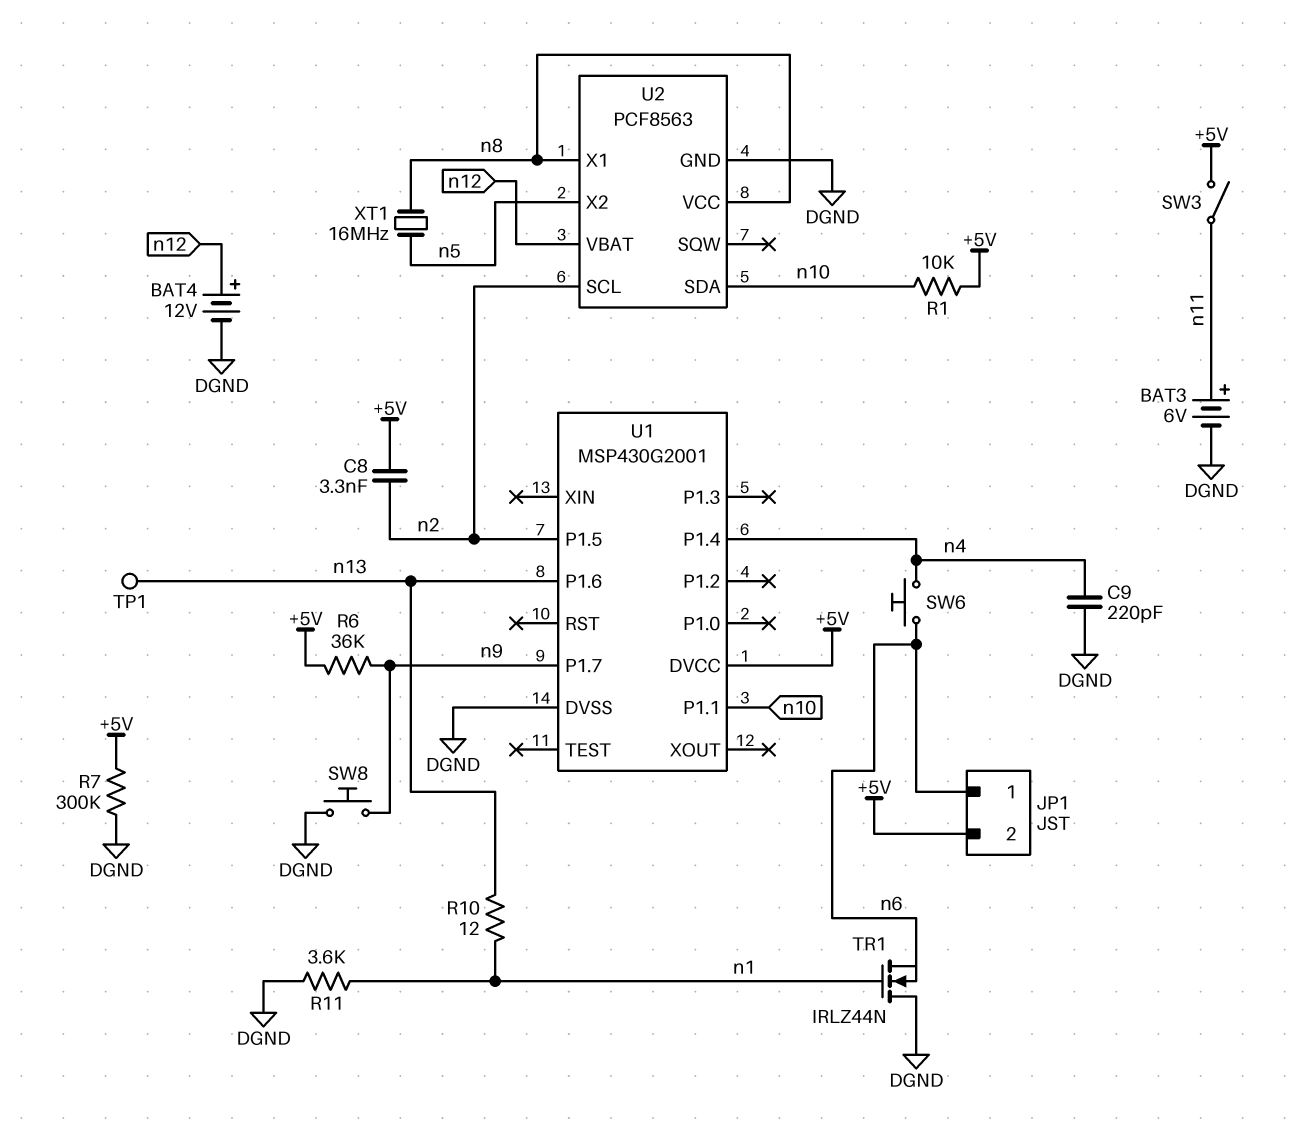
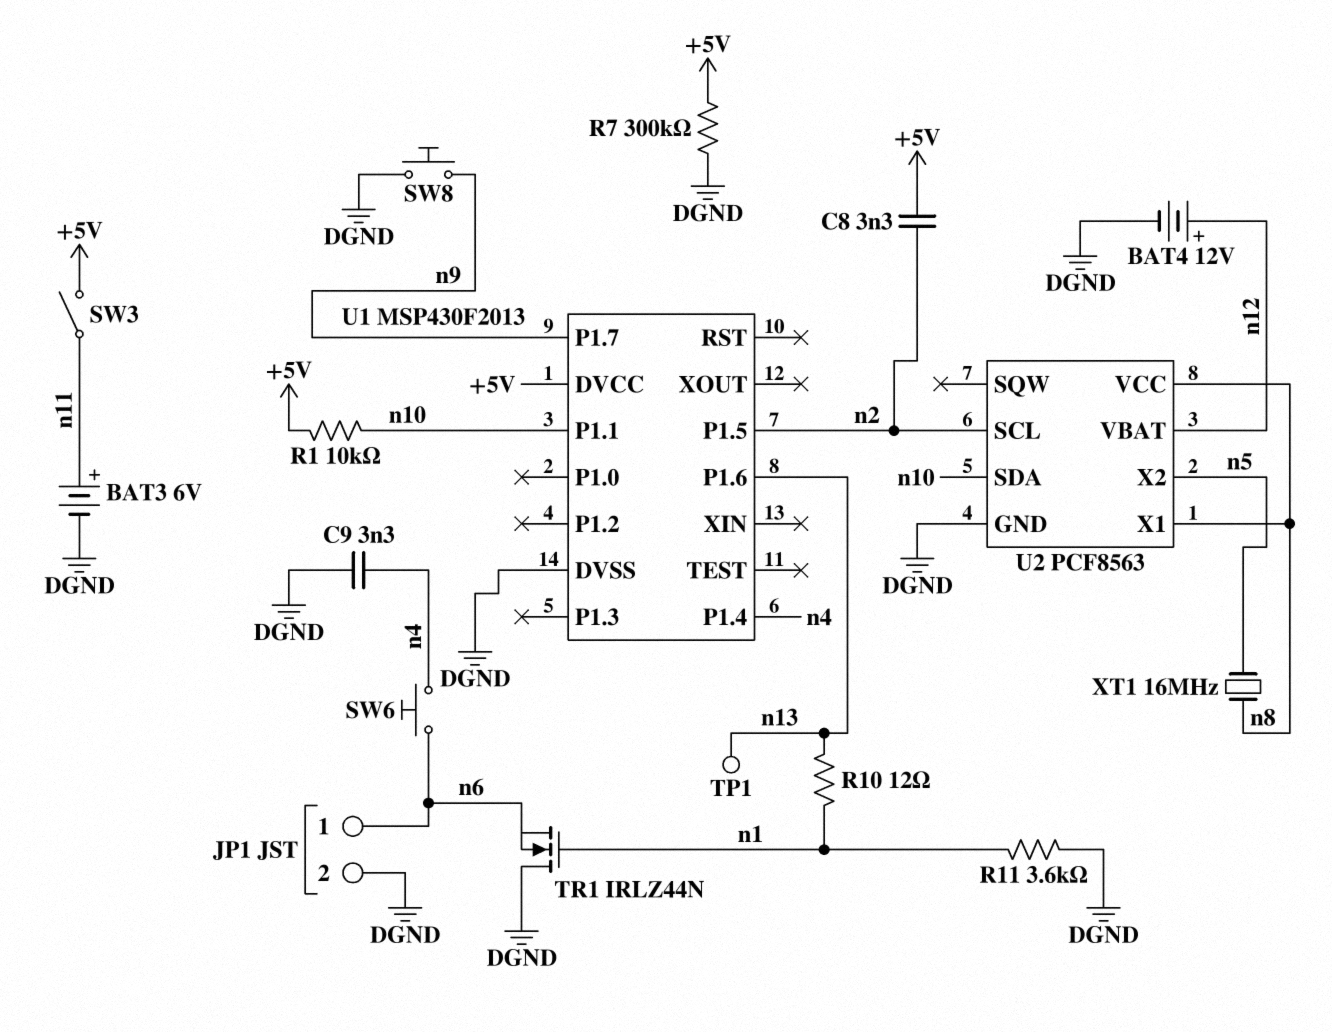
C9: 220pF (DGND, n4) -> 3.3nF (DGND, n4)
JP1 pin 2: +5V -> DGND
R6: 36k (+5V, n9) -> none
U1: MSP430G2001 -> MSP430F2013

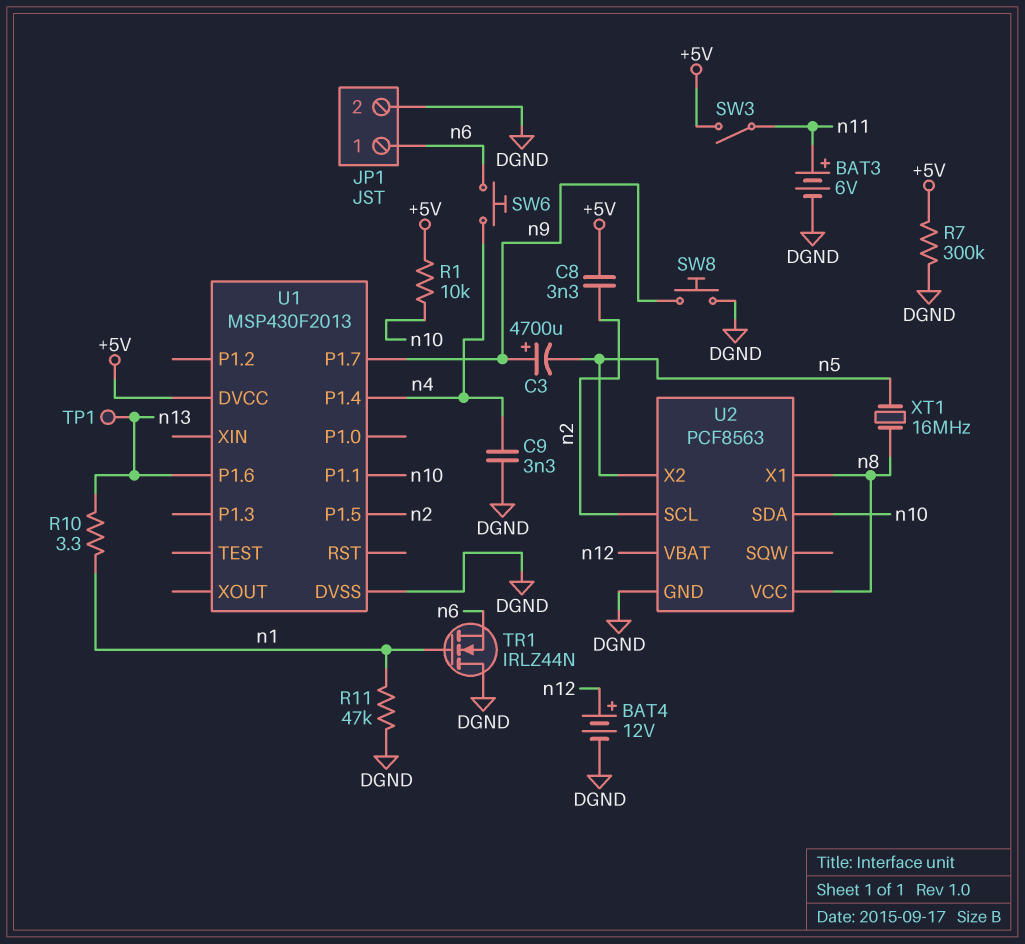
C3: none -> 4700uF (plus n9, minus n5)
R10: 12 (n1, n13) -> 3.3 (n1, n13)
R11: 3.6k (DGND, n1) -> 47k (DGND, n1)

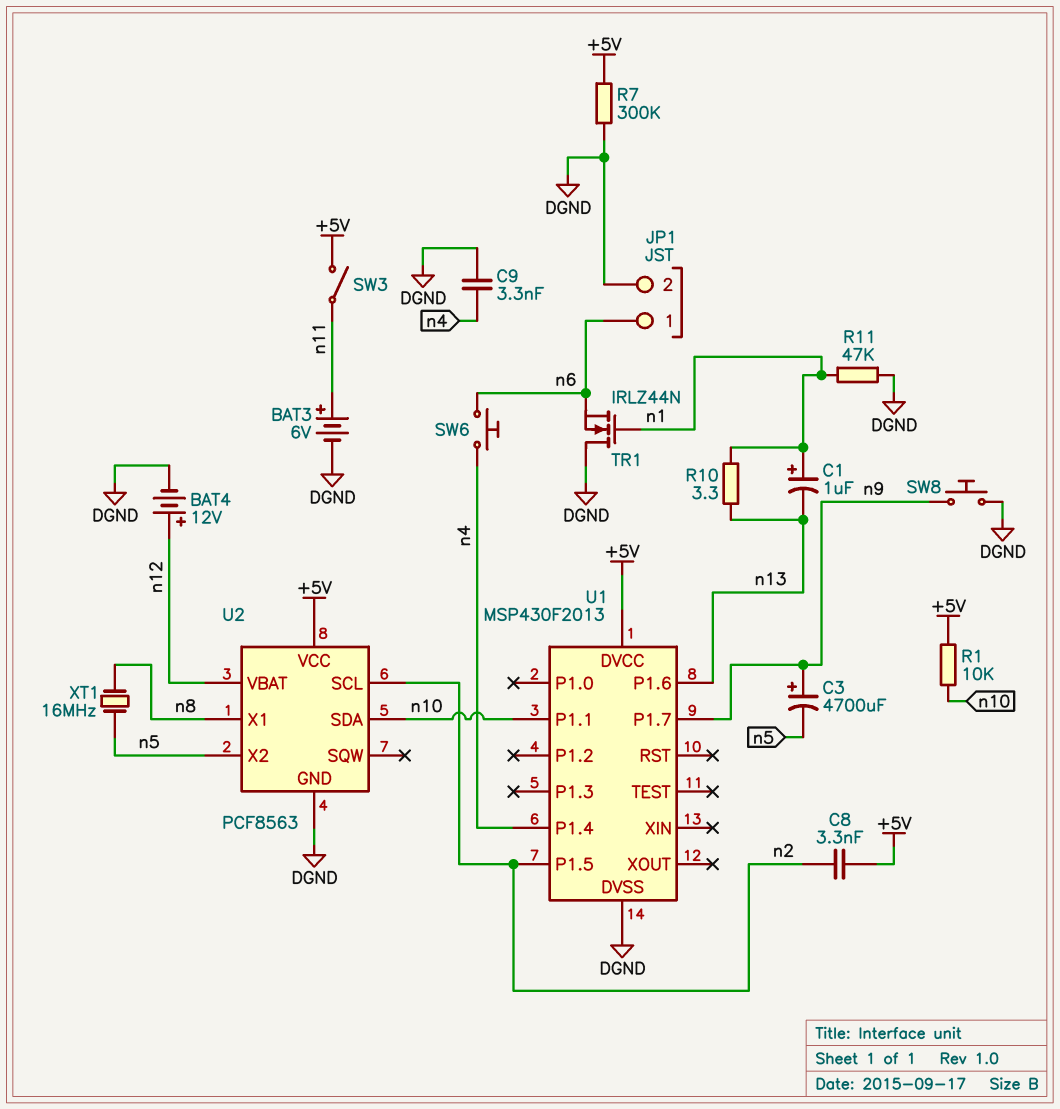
C1: none -> 1uF (plus n1, minus n13)
TP1: test point (n13) -> none
U2 pin VCC: n8 -> +5V

